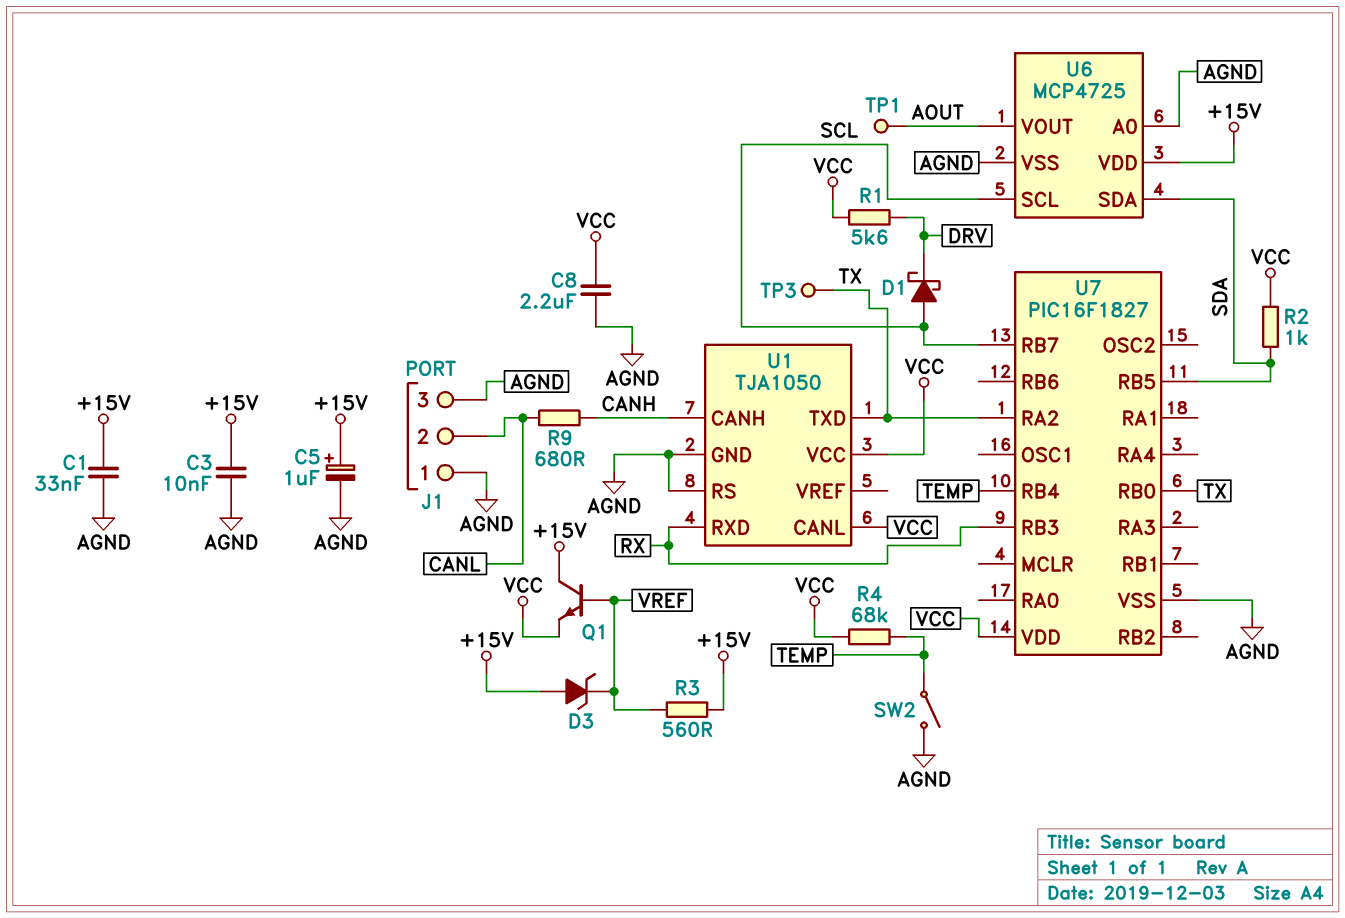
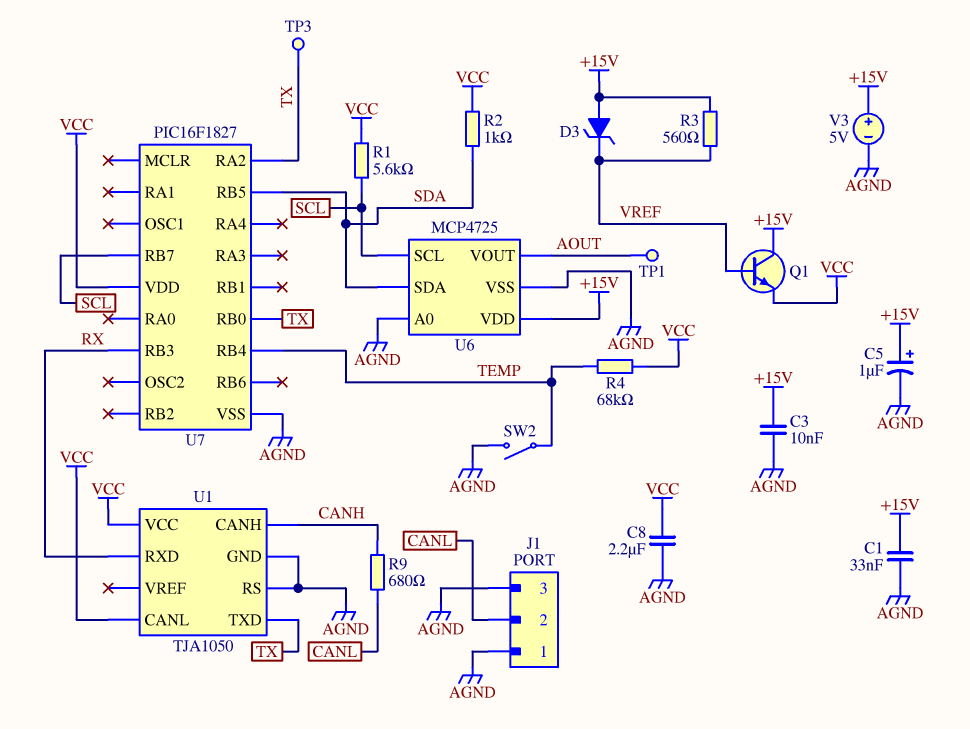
D1: schottky (A SCL, K DRV) -> none
R1: 5.6k (DRV, VCC) -> 5.6k (SCL, VCC)
V3: none -> 5V (plus +15V, minus AGND)

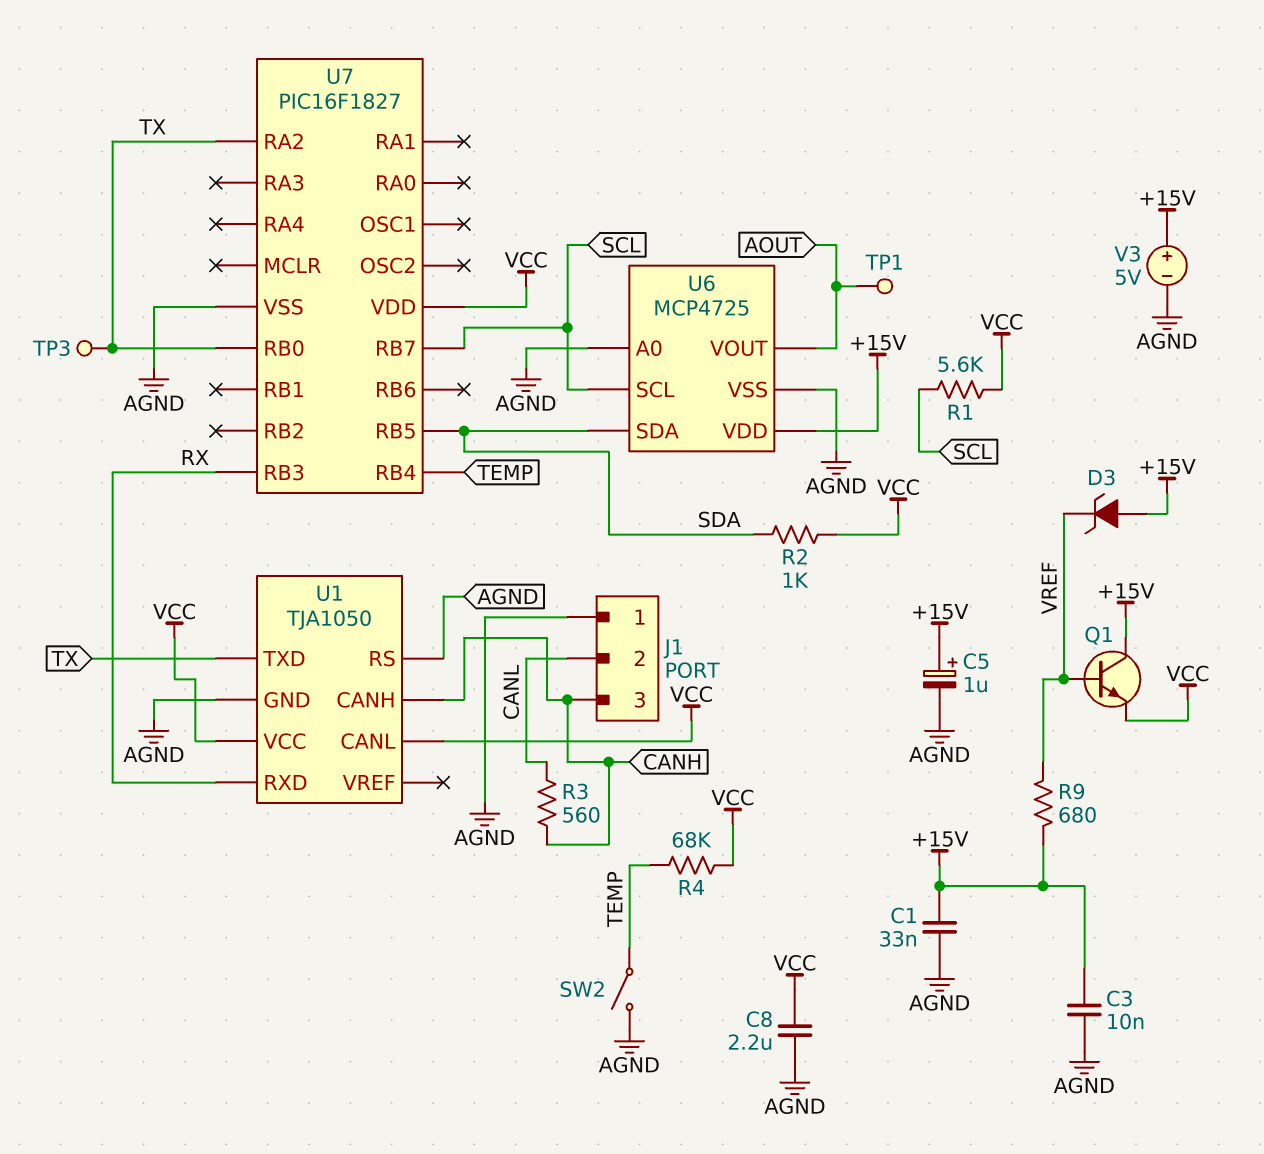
J1 pin 3: AGND -> CANH
R3: 560 (+15V, VREF) -> 560 (CANH, CANL)
R9: 680 (CANH, CANL) -> 680 (+15V, VREF)

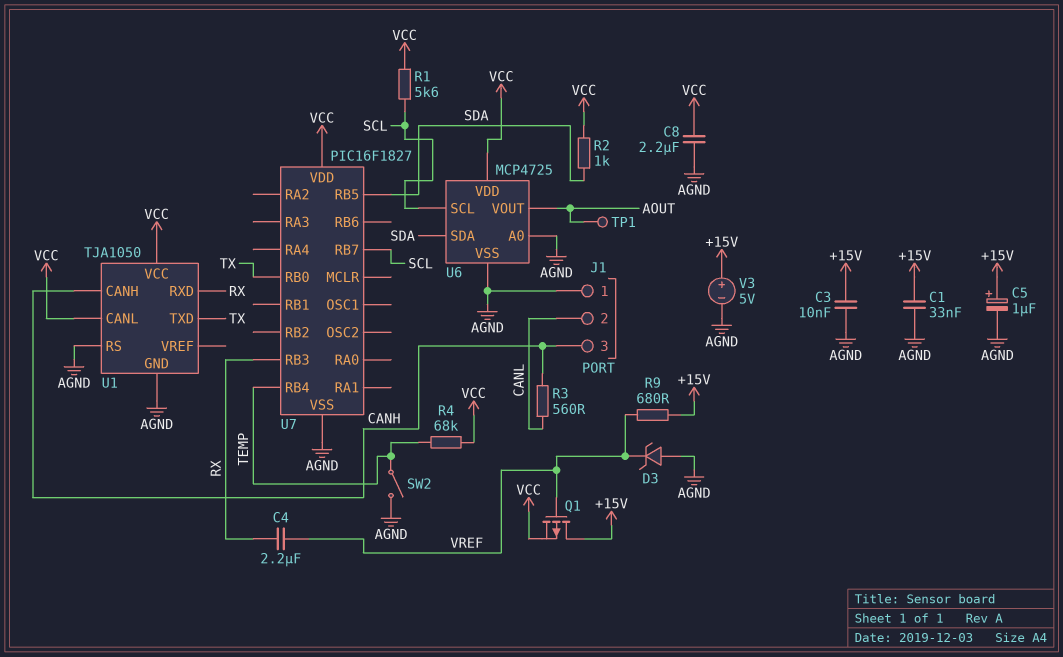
C4: none -> 2.2uF (RX, VREF)
D3: zener (A +15V, K VREF) -> zener (A AGND, K VREF)
Q1: NPN (B VREF, C +15V, E VCC) -> PMOS (G VREF, D +15V, S VCC)
TP3: test point (TX) -> none
U6 pin VDD: +15V -> VCC
U7 pin RA2: TX -> none

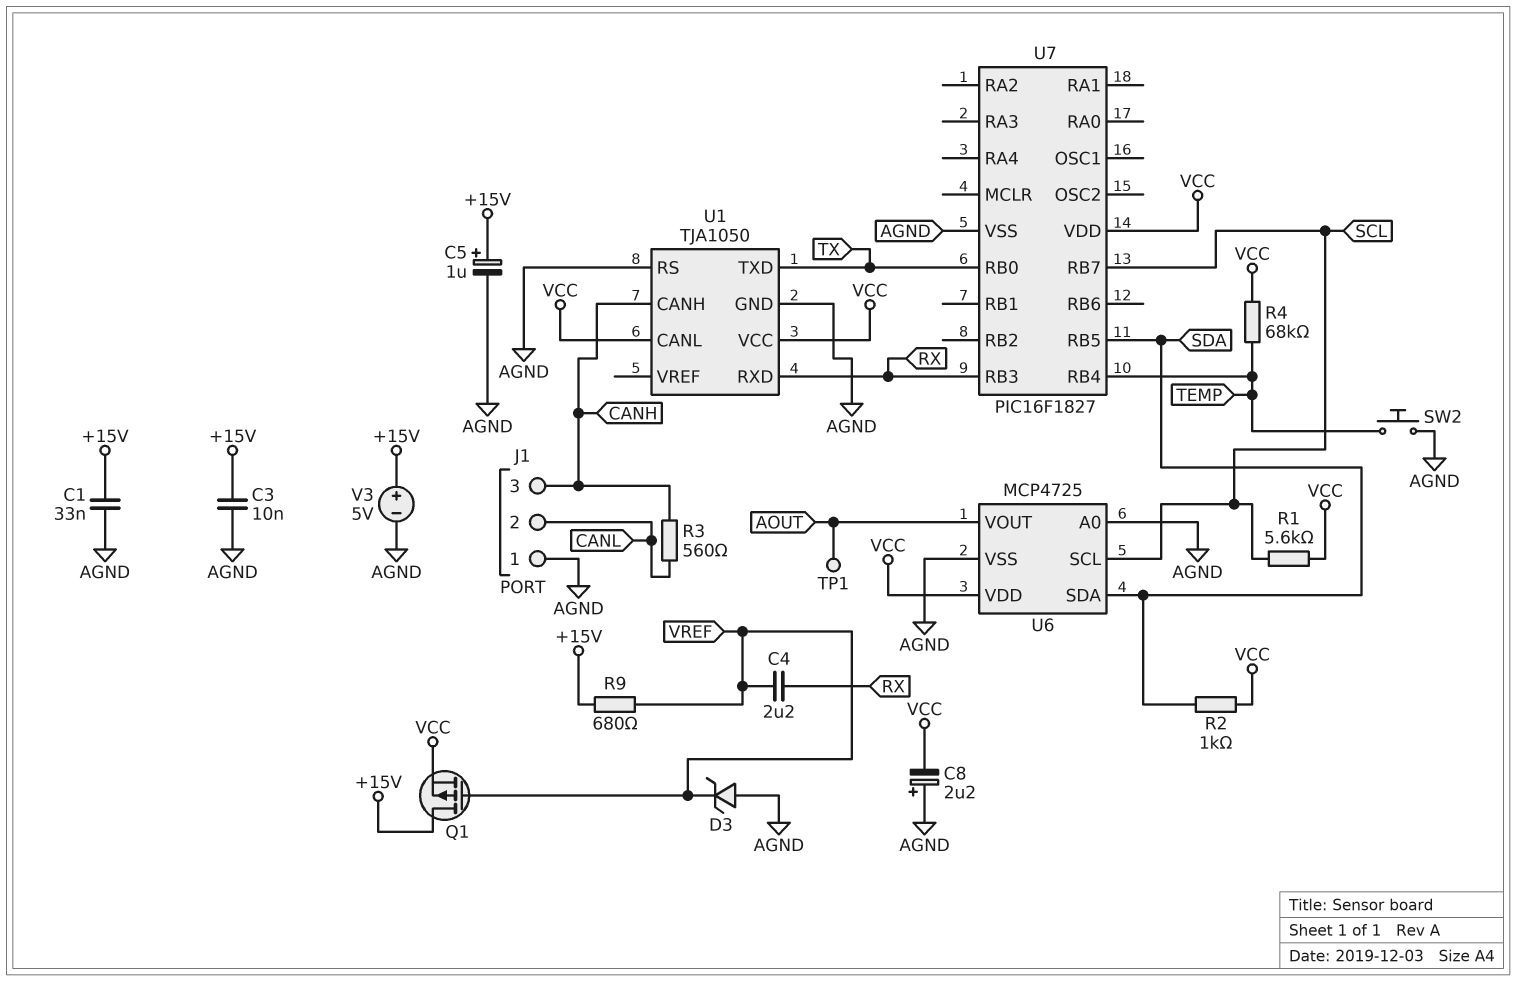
C8: 2.2uF (AGND, VCC) -> 2.2uF (plus AGND, minus VCC)
SW2: switch (AGND, TEMP) -> button (AGND, TEMP)

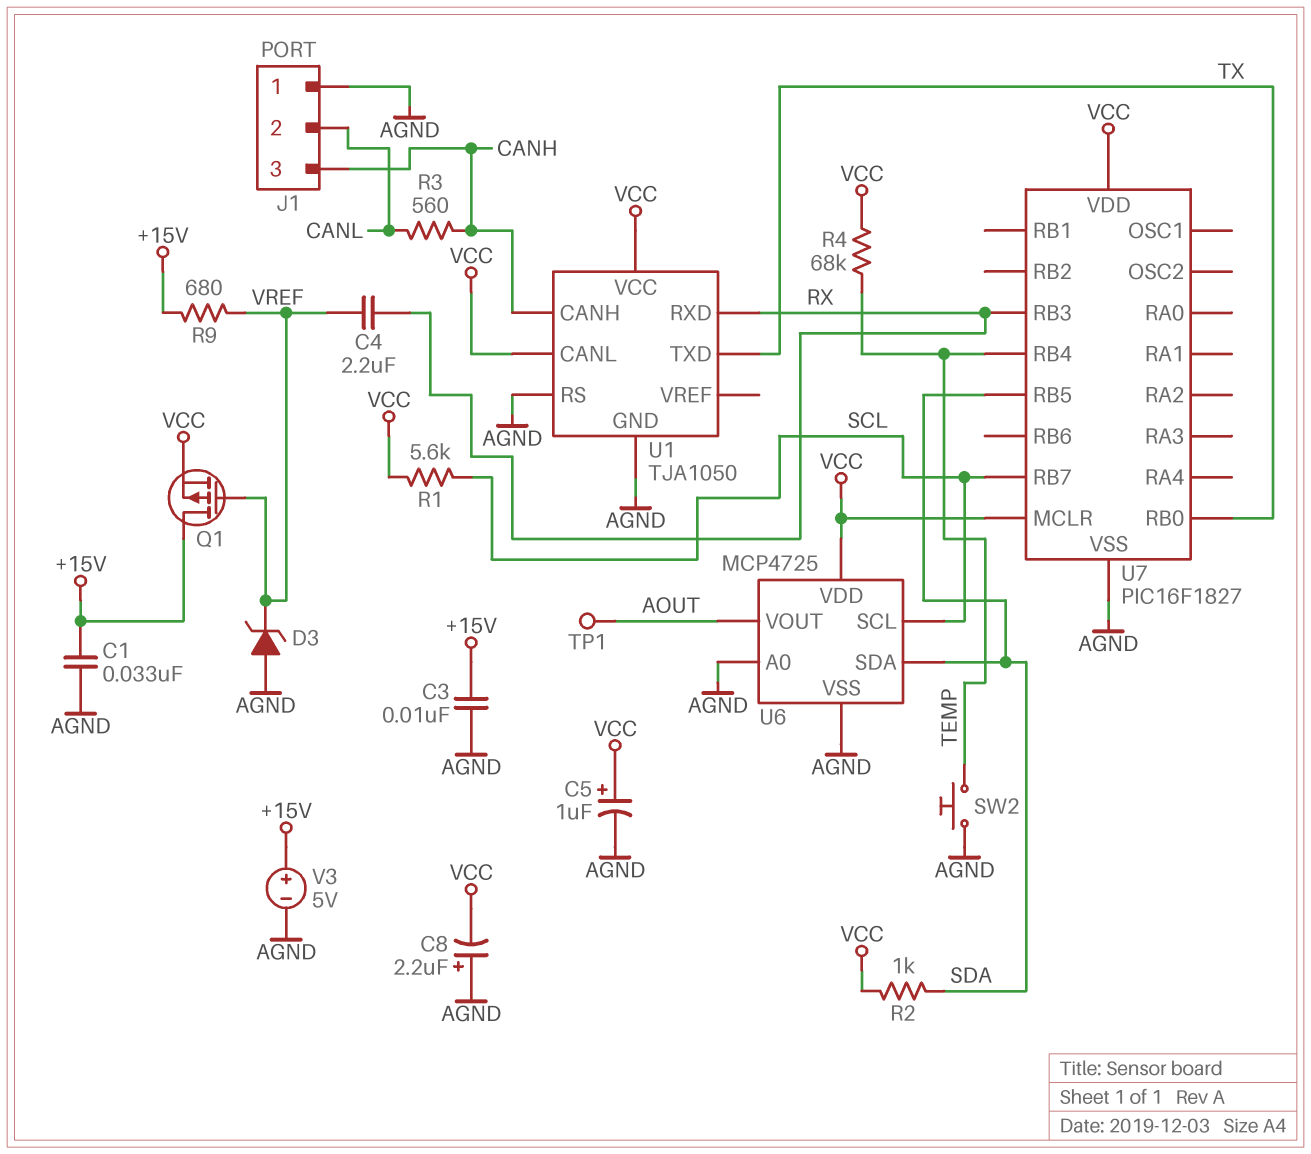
C5: 1uF (plus +15V, minus AGND) -> 1uF (plus VCC, minus AGND)
U7 pin MCLR: none -> VCC

